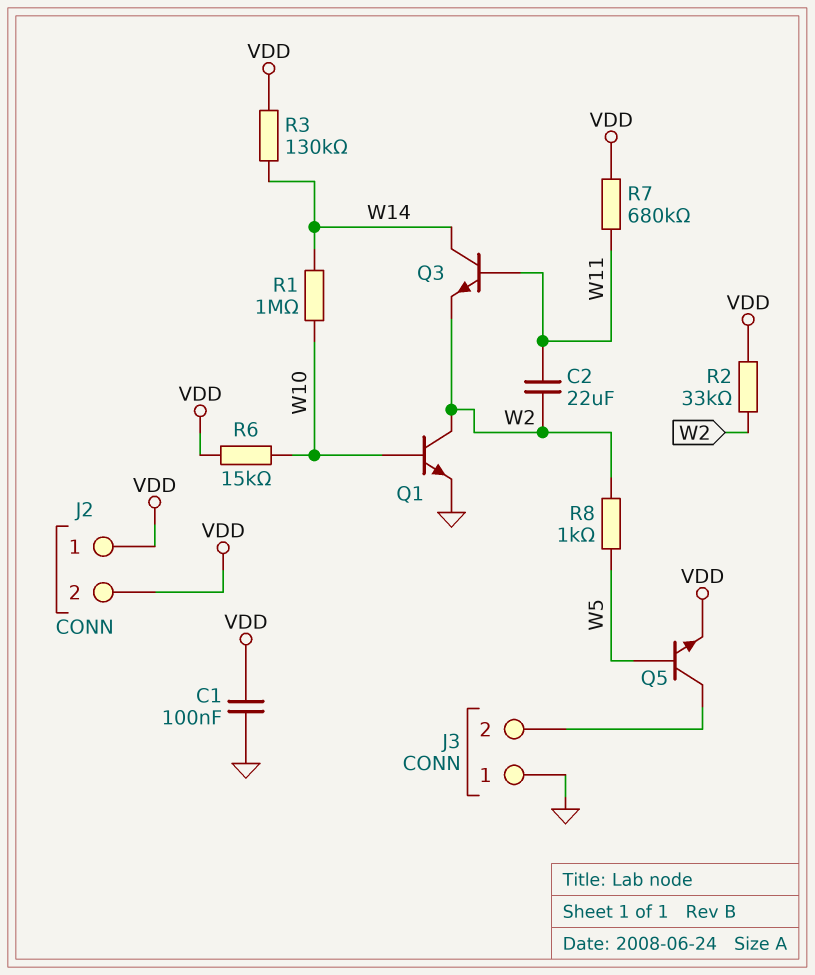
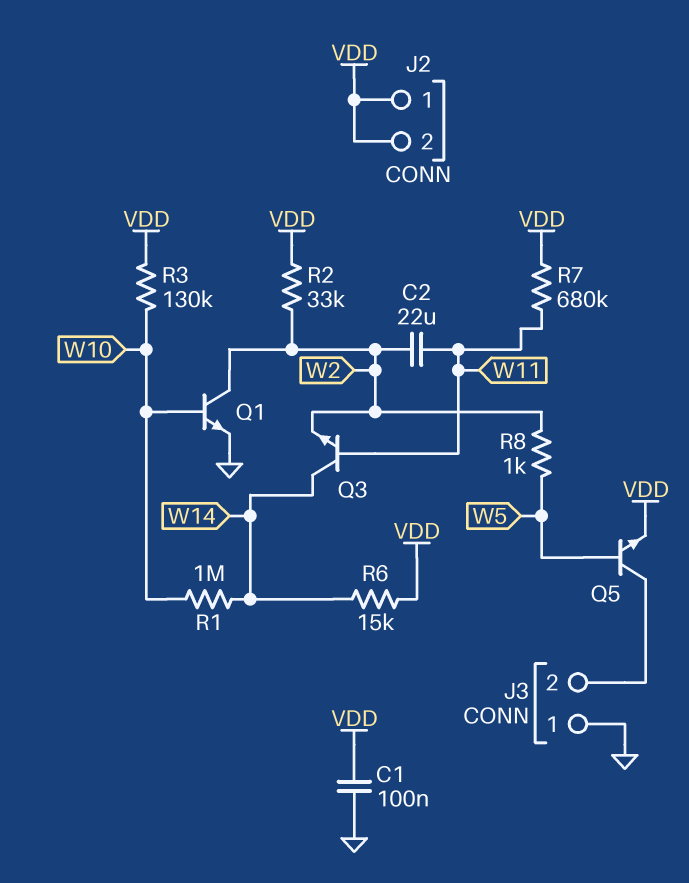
R3: 130k (VDD, W14) -> 130k (VDD, W10)
R6: 15k (VDD, W10) -> 15k (VDD, W14)

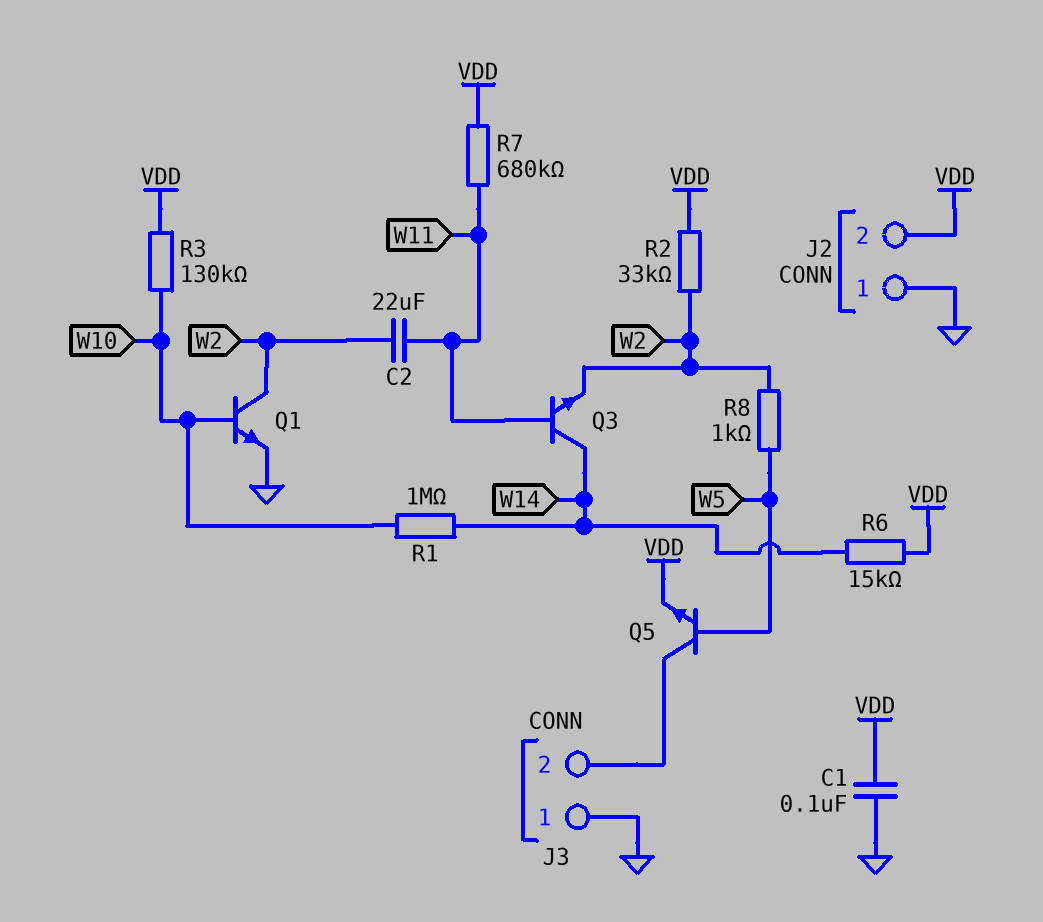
J2 pin 1: VDD -> GND

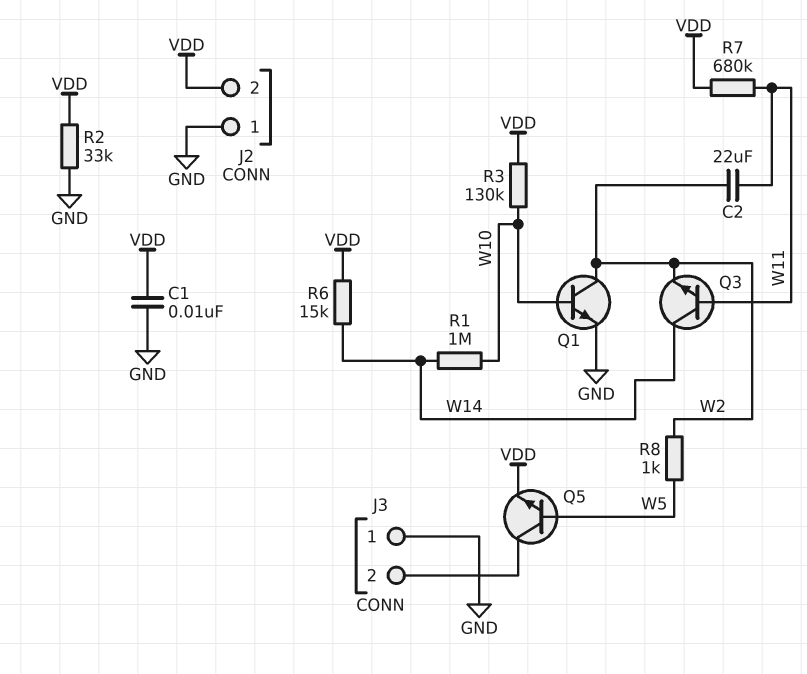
C1: 100nF (GND, VDD) -> 10nF (GND, VDD)
R2: 33k (VDD, W2) -> 33k (GND, VDD)

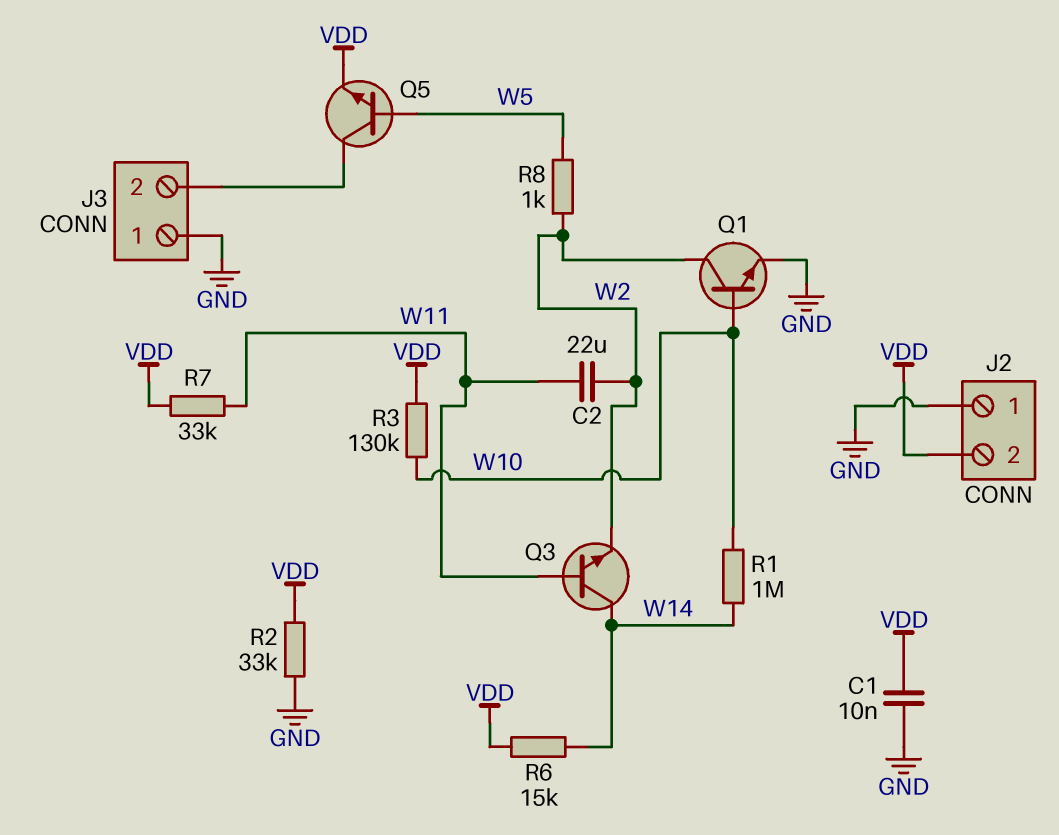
R7: 680k (VDD, W11) -> 33k (VDD, W11)

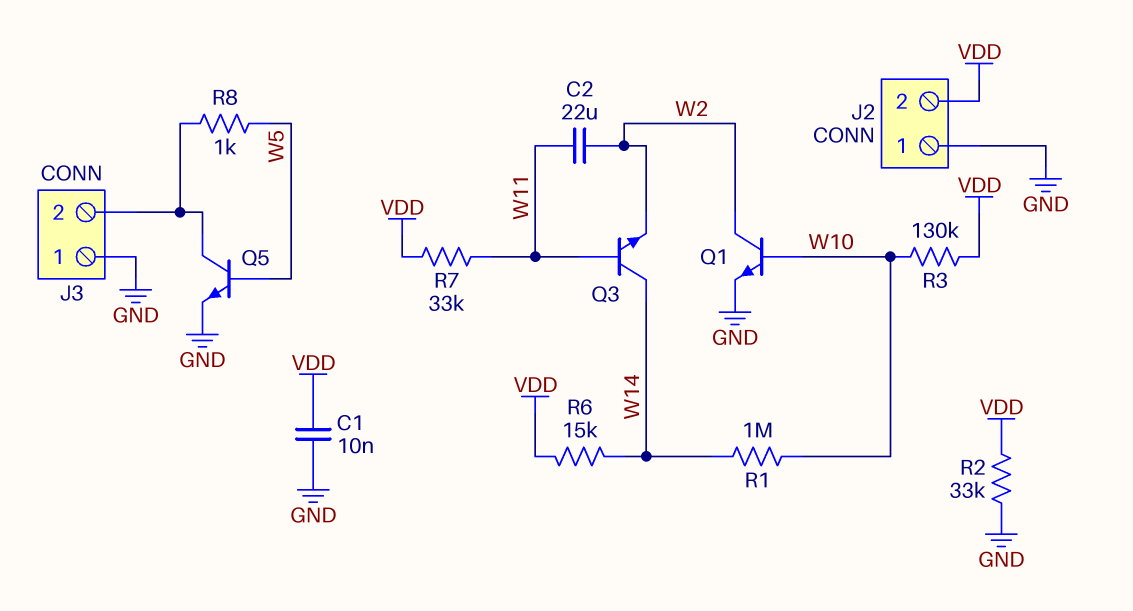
Q5: NPN (B W5, C J3/2, E VDD) -> NPN (B W5, C J3/2, E GND)
R8: 1k (W2, W5) -> 1k (J3/2, W5)

